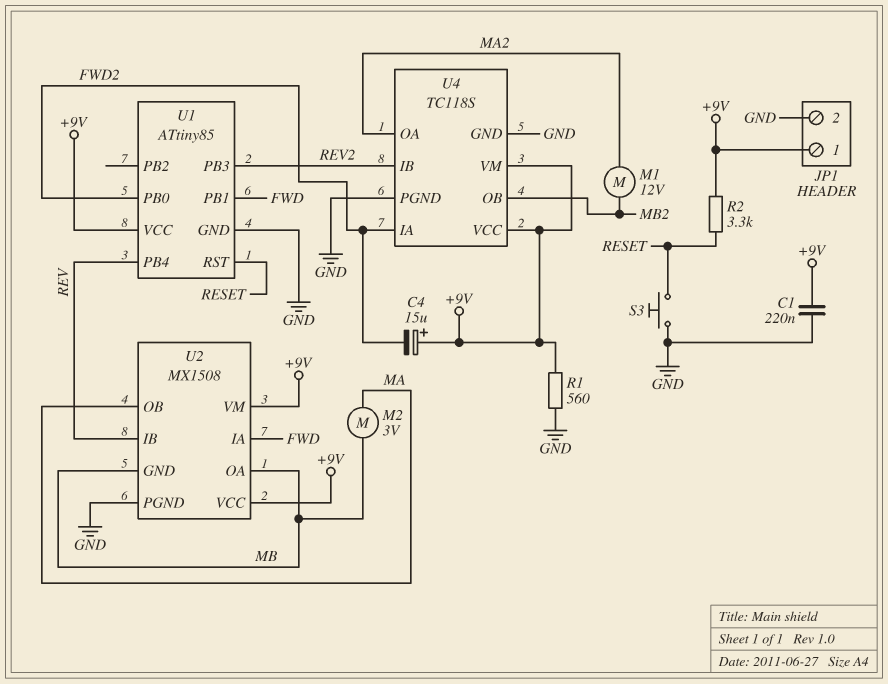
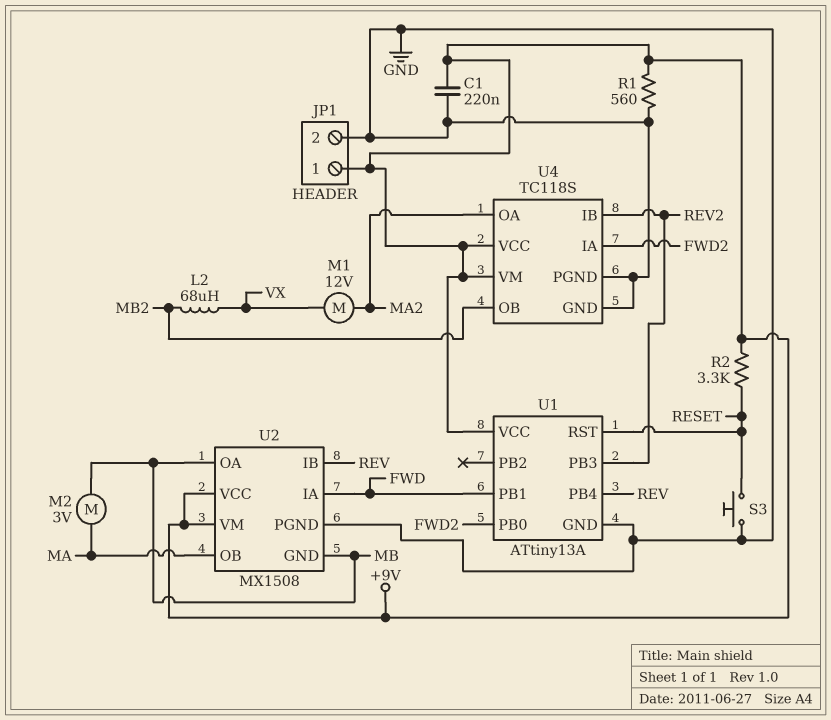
C4: 15uF (plus +9V, minus FWD2) -> none
L2: none -> 68uH (MB2, VX)
M1: motor 12V (MA2, MB2) -> motor 12V (MA2, VX)
U1: ATtiny85 -> ATtiny13A

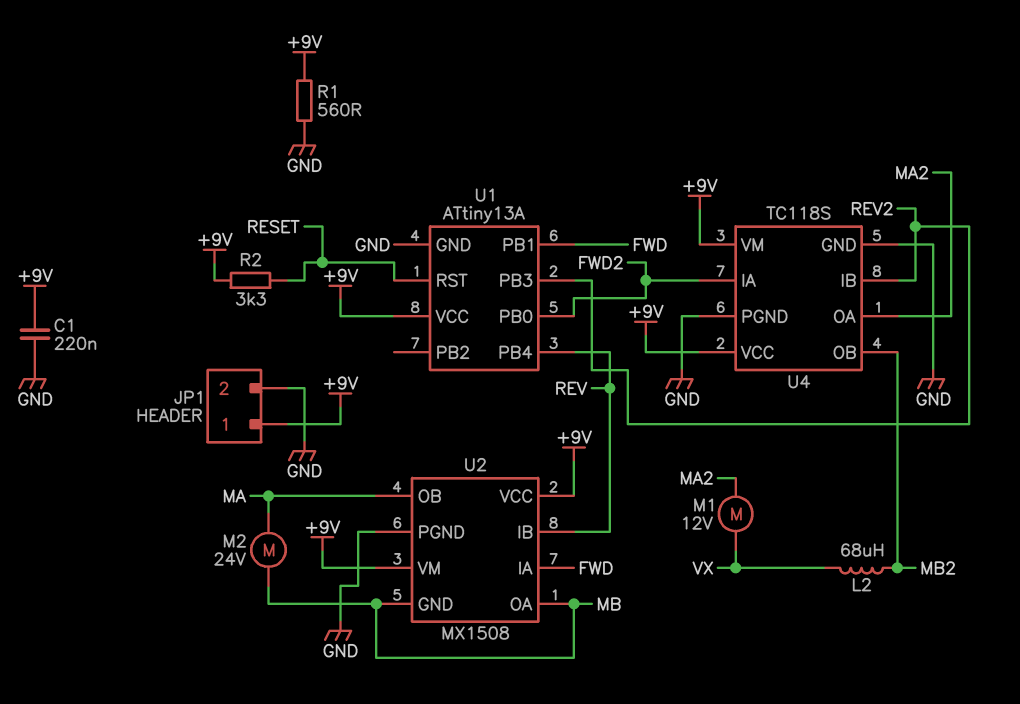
M2: motor 3V (MA, MB) -> motor 24V (MA, MB)
S3: button (GND, RESET) -> none

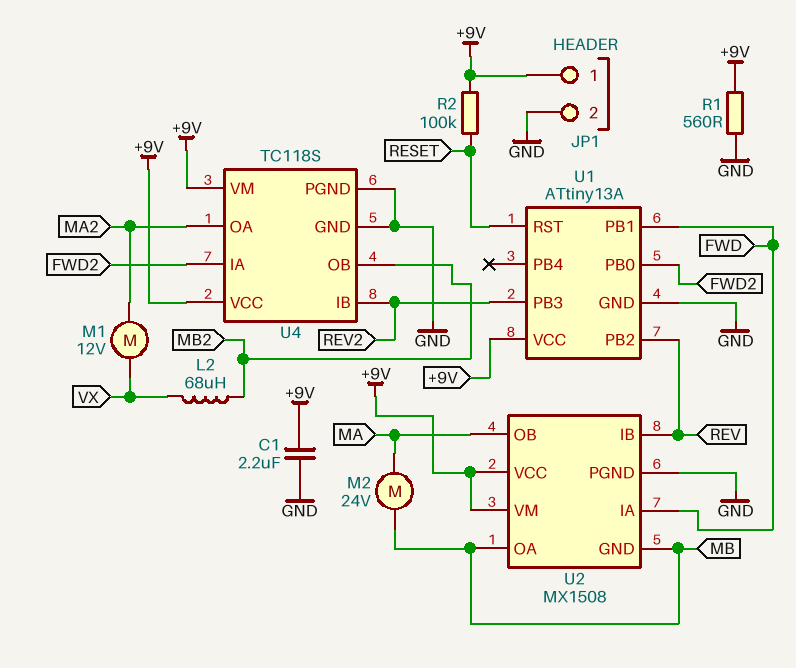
C1: 220nF (+9V, GND) -> 2.2uF (+9V, GND)
R2: 3.3k (+9V, RESET) -> 100k (+9V, RESET)
U1 pin PB2: none -> REV
U1 pin PB4: REV -> none

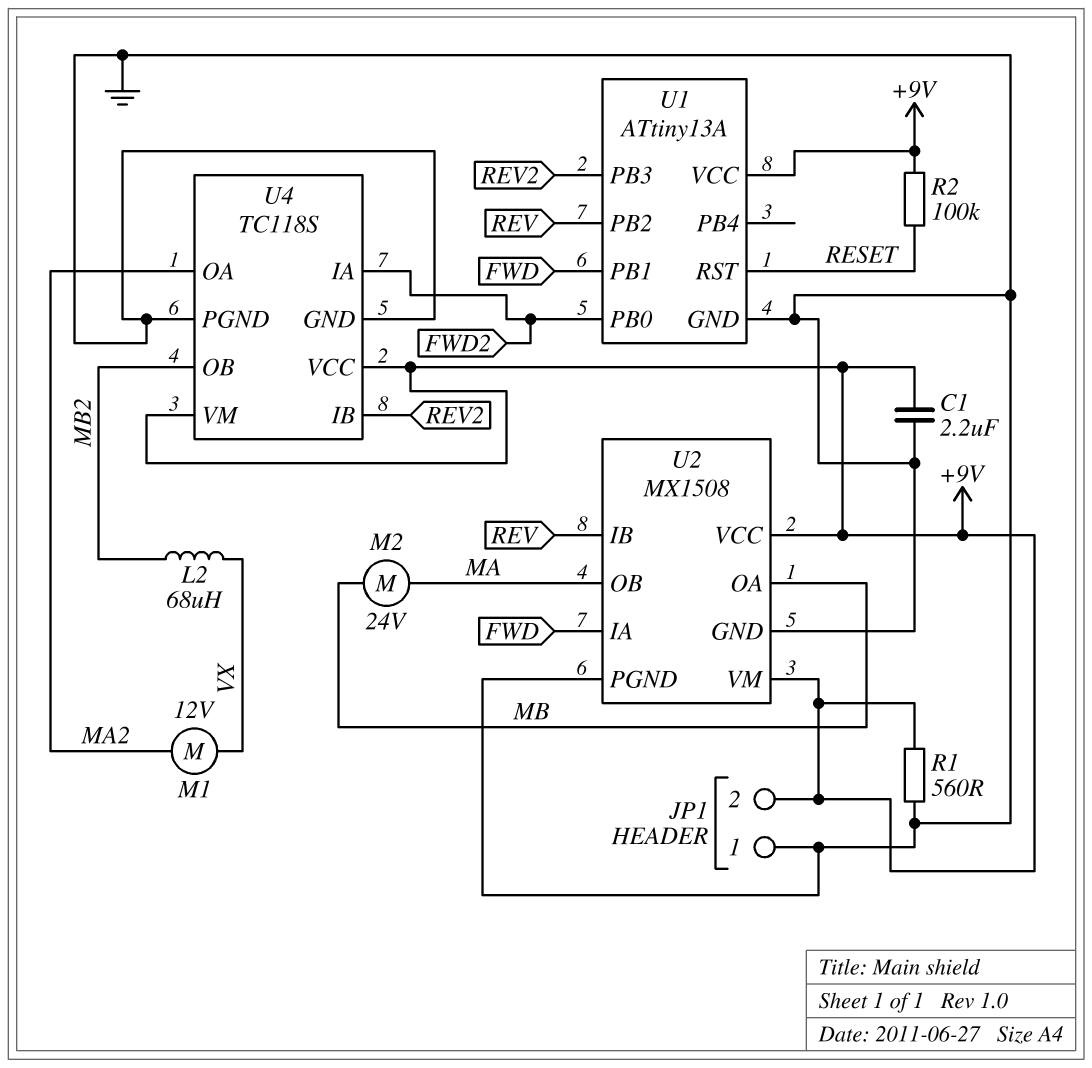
JP1 pin 1: +9V -> GND
JP1 pin 2: GND -> +9V
U2 pin GND: MB -> GND

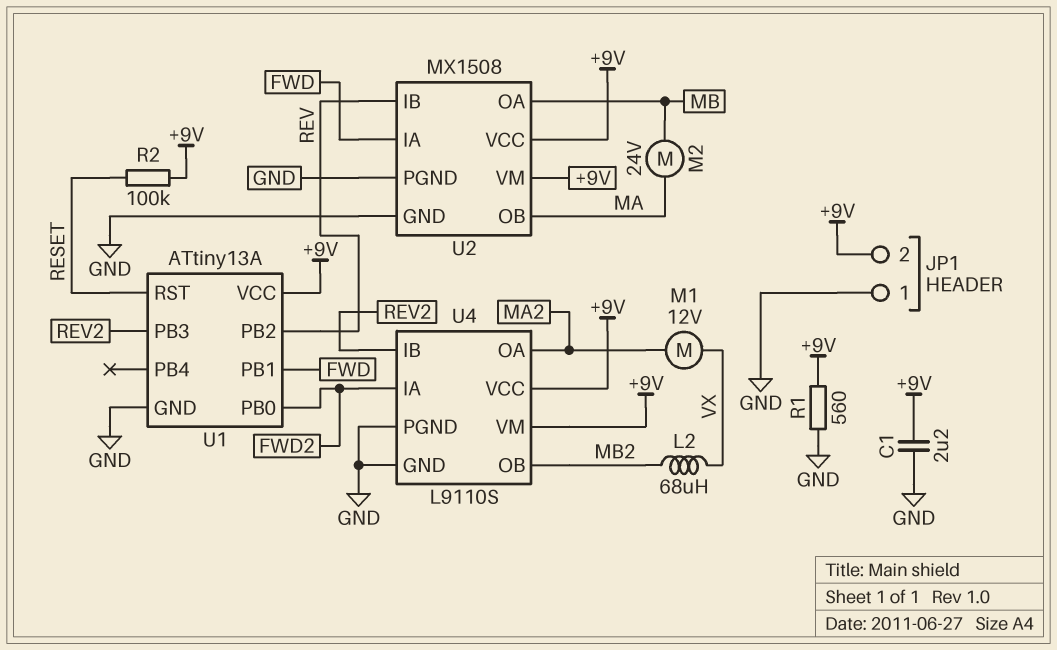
U4: TC118S -> L9110S

